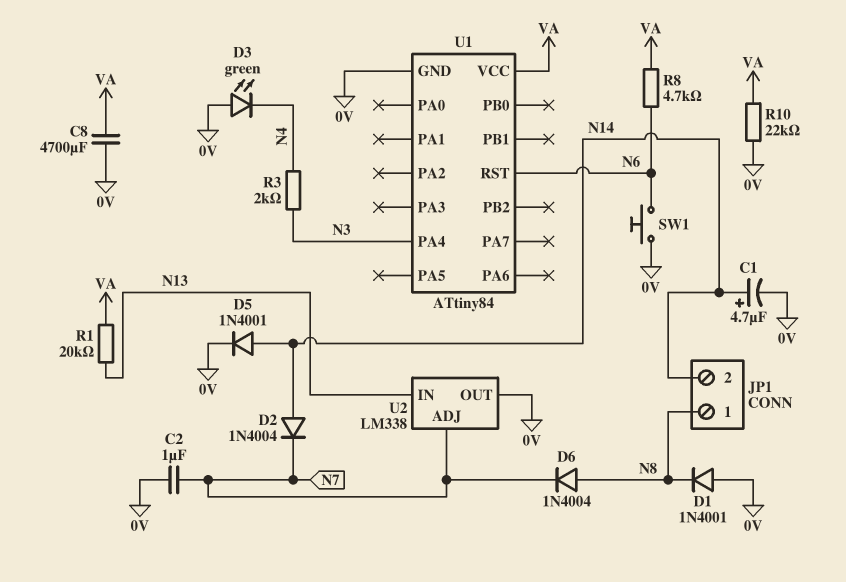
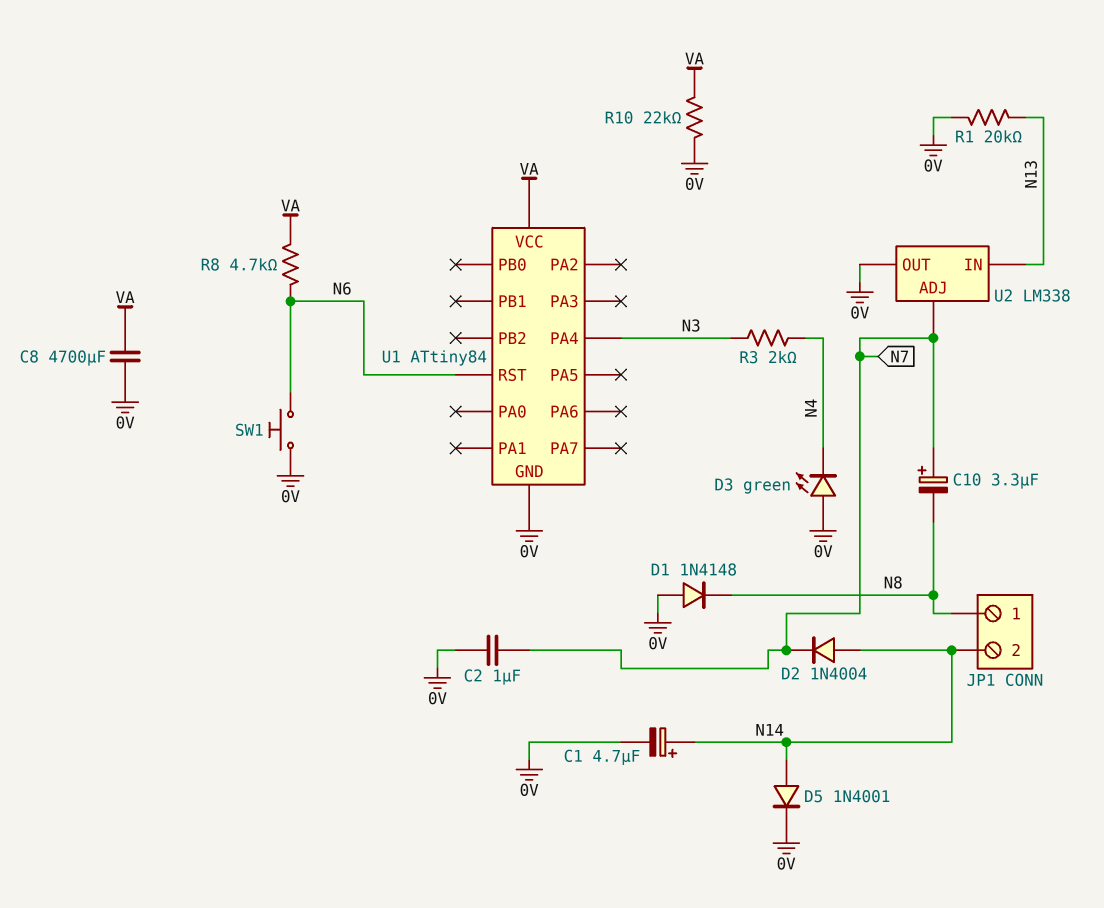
C10: none -> 3.3uF (plus N7, minus N8)
D1: diode 1N4001 (A 0V, K N8) -> diode 1N4148 (A 0V, K N8)
D6: diode 1N4004 (A N8, K N7) -> none
R1: 20k (N13, VA) -> 20k (0V, N13)

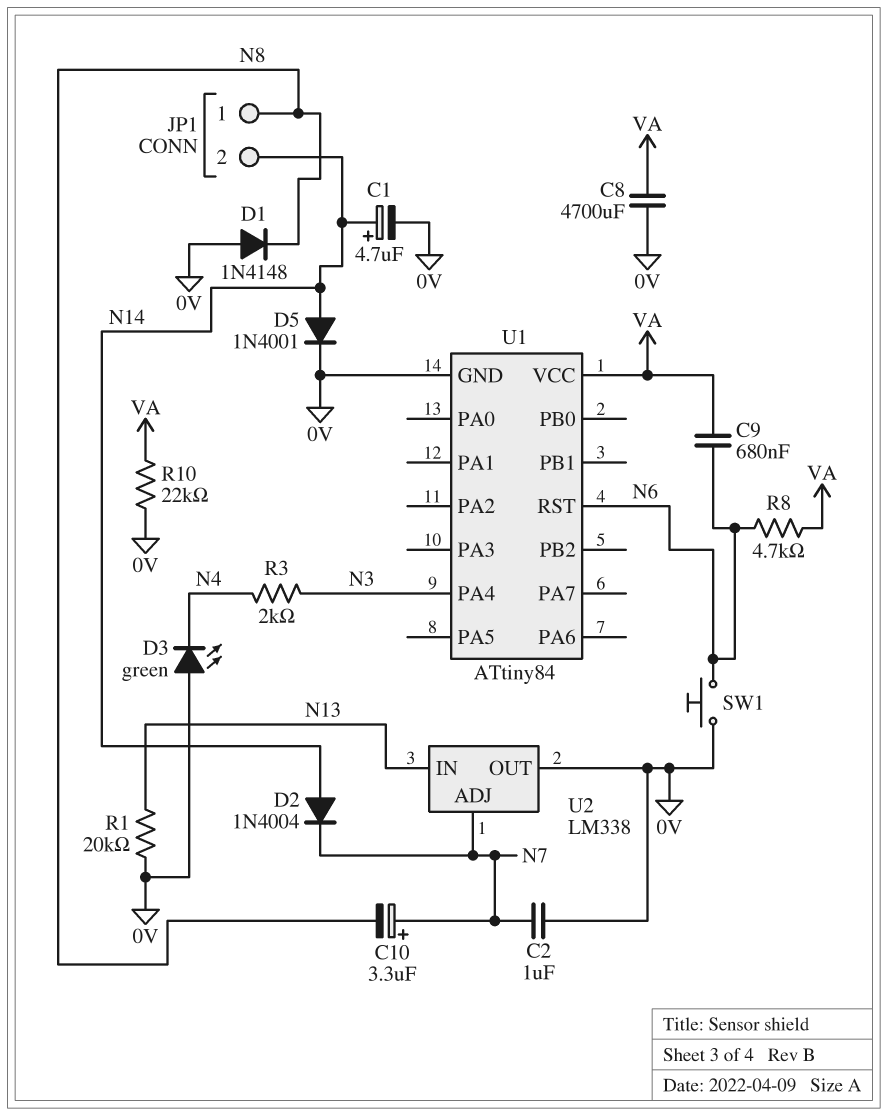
C9: none -> 680nF (N6, VA)

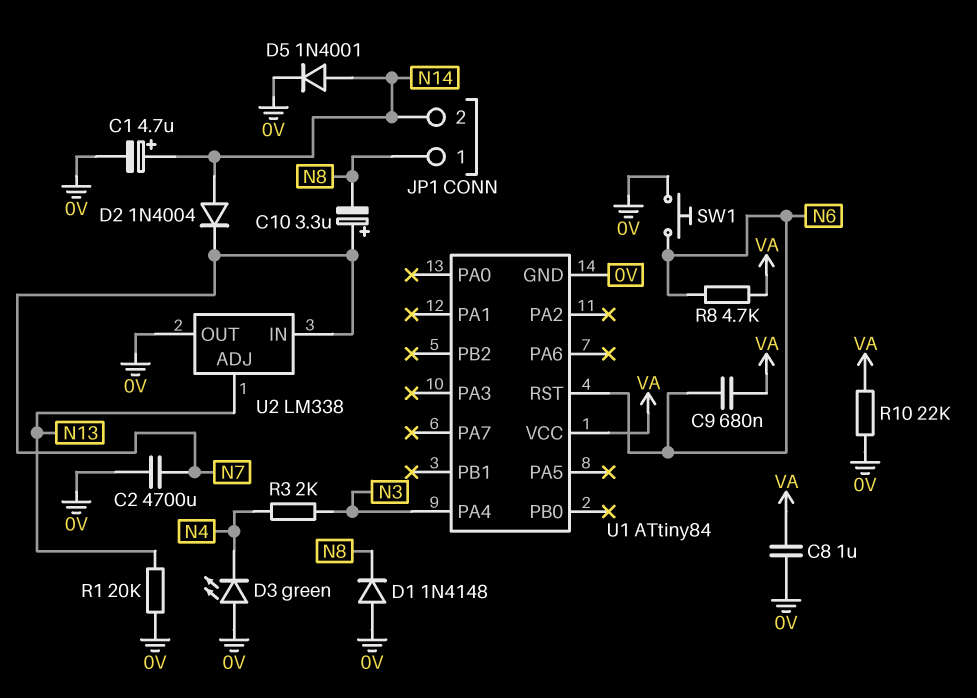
C2: 1uF (0V, N7) -> 4700uF (0V, N7)
C8: 4700uF (0V, VA) -> 1uF (0V, VA)
U2 pin ADJ: N7 -> N13
U2 pin IN: N13 -> N7

